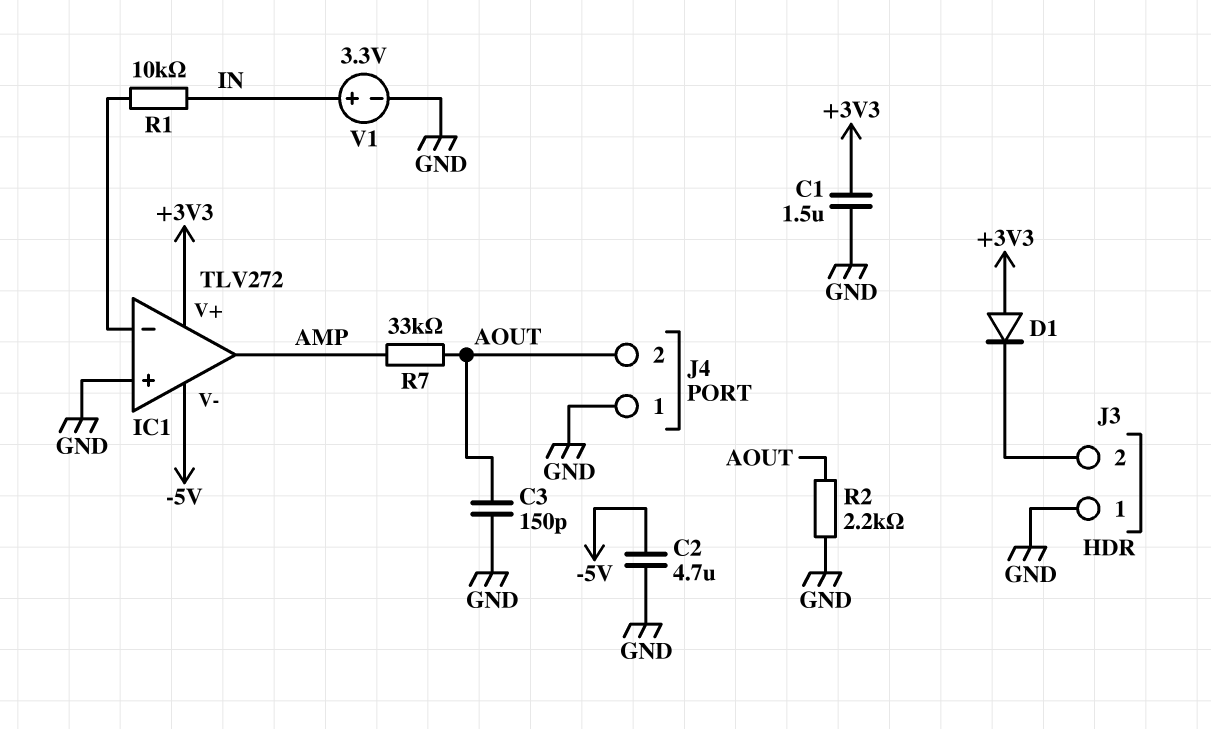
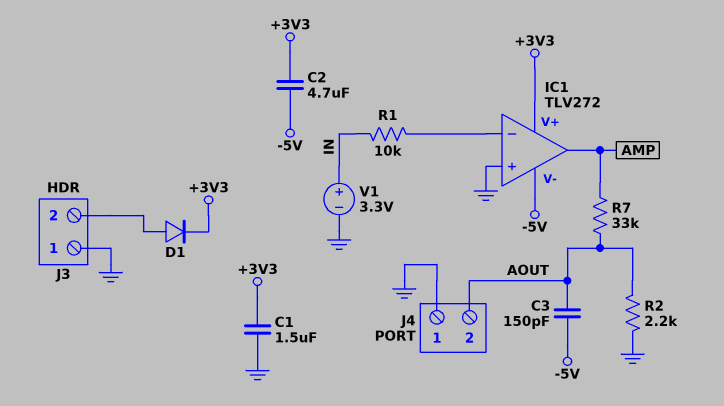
C2: 4.7uF (-5V, GND) -> 4.7uF (+3V3, -5V)
C3: 150pF (AOUT, GND) -> 150pF (-5V, AOUT)
D1: diode (A +3V3, K J3/2) -> diode (A J3/2, K +3V3)

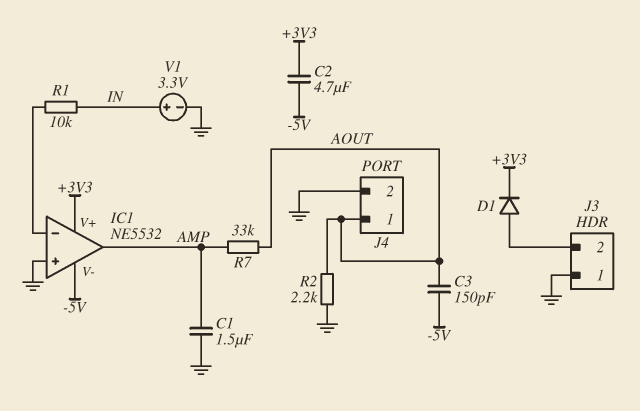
C1: 1.5uF (+3V3, GND) -> 1.5uF (AMP, GND)
IC1: TLV272 -> NE5532
J4 pin 1: GND -> AOUT
J4 pin 2: AOUT -> GND

